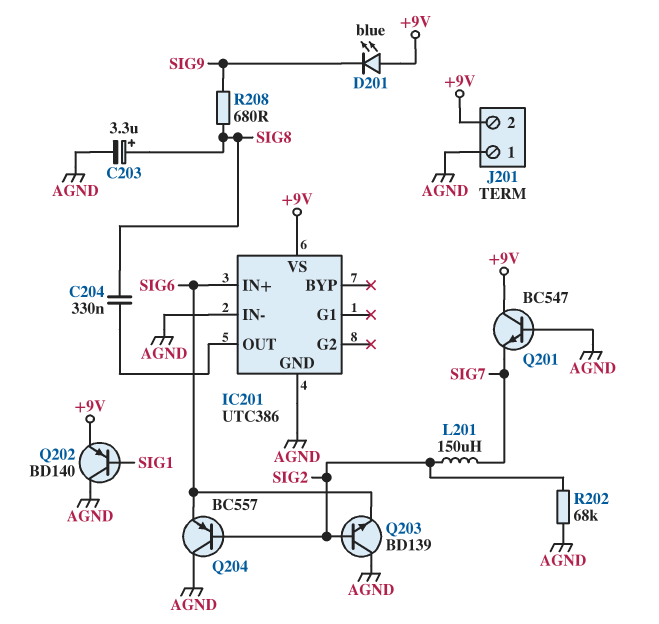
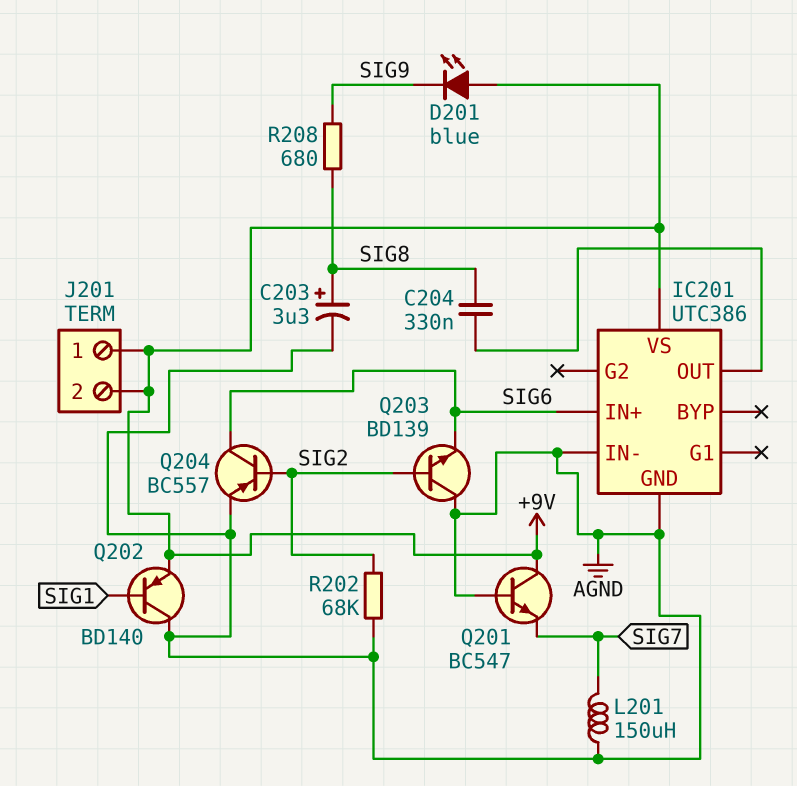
J201 pin 1: AGND -> +9V
L201: 150uH (SIG2, SIG7) -> 150uH (AGND, SIG7)
Q204: PNP BC557 (B SIG2, C AGND, E SIG6) -> PNP BC557 (B SIG2, C SIG6, E AGND)

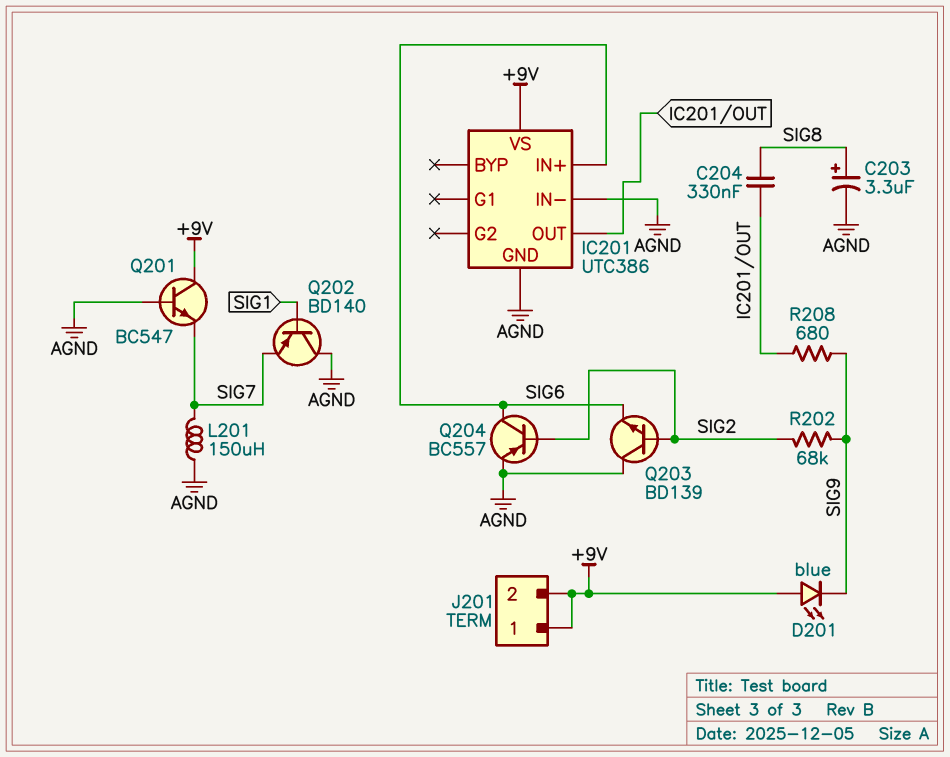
Q202: PNP BD140 (B SIG1, C AGND, E +9V) -> PNP BD140 (B SIG1, C AGND, E SIG7)
R202: 68k (AGND, SIG2) -> 68k (SIG2, SIG9)
R208: 680 (SIG8, SIG9) -> 680 (IC201/OUT, SIG9)

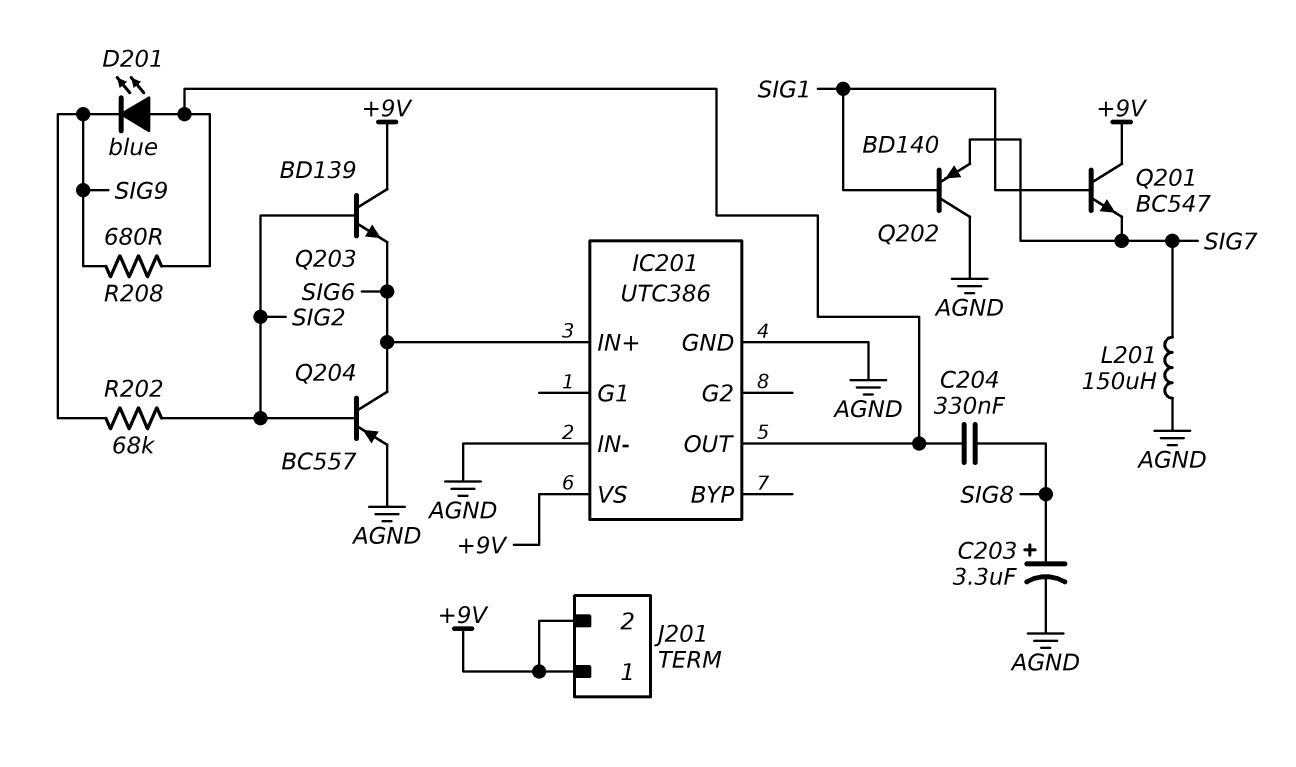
D201: LED blue (A +9V, K SIG9) -> LED blue (A IC201/OUT, K SIG9)
Q201: NPN BC547 (B AGND, C +9V, E SIG7) -> NPN BC547 (B SIG1, C +9V, E SIG7)
Q203: NPN BD139 (B SIG2, C AGND, E SIG6) -> NPN BD139 (B SIG2, C +9V, E SIG6)

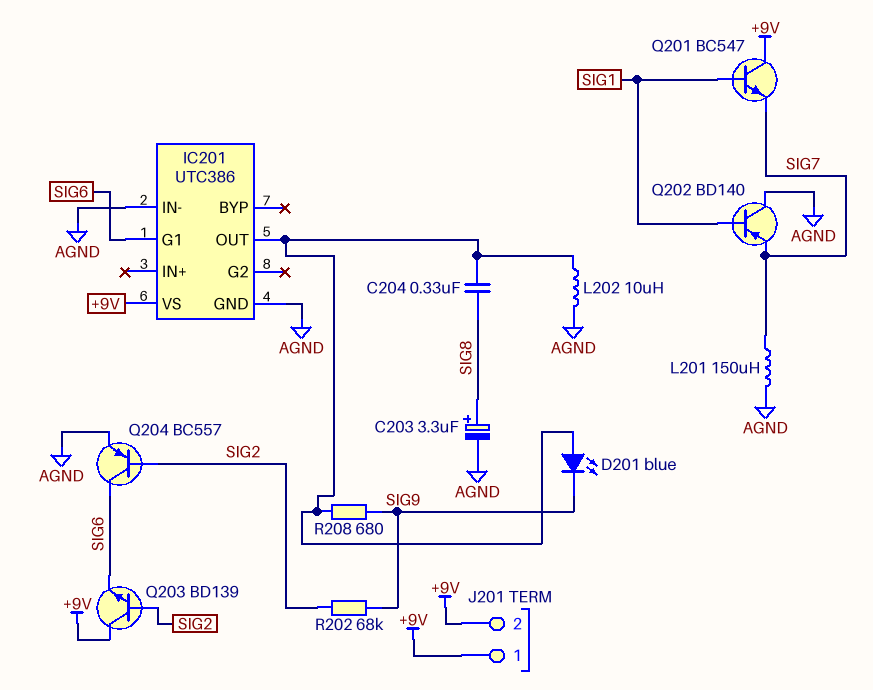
IC201 pin G1: none -> SIG6
IC201 pin IN+: SIG6 -> none
L202: none -> 10uH (AGND, IC201/OUT)

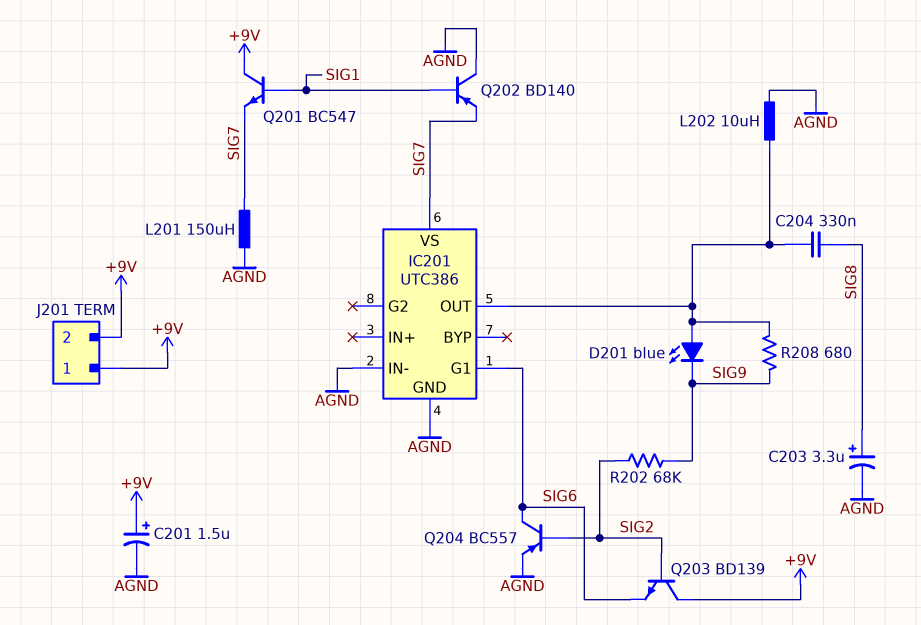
C201: none -> 1.5uF (plus +9V, minus AGND)
IC201 pin VS: +9V -> SIG7

